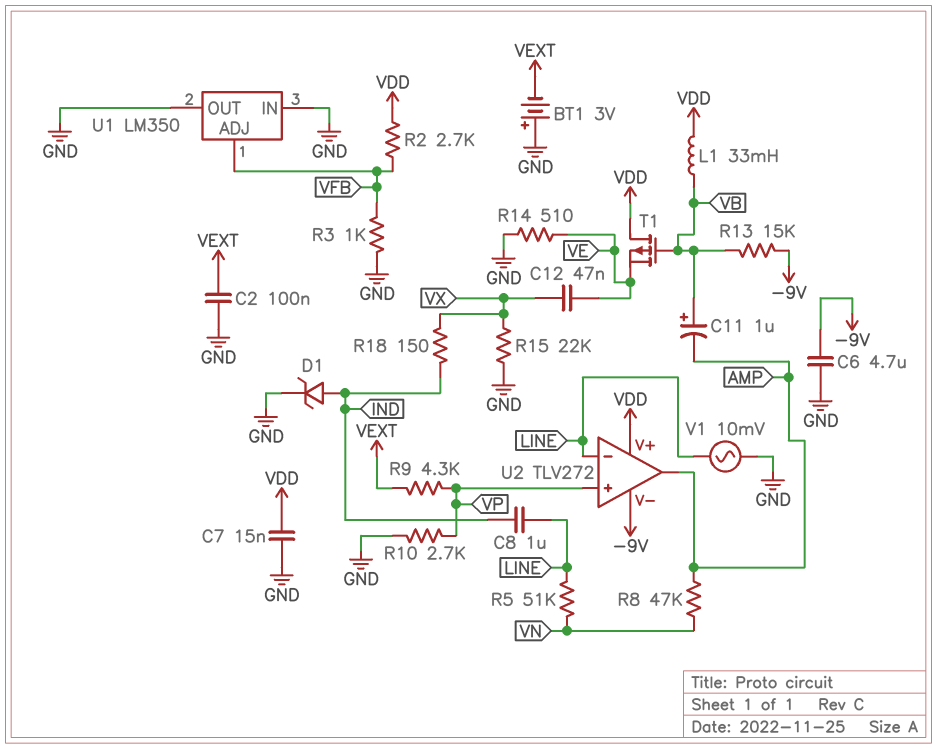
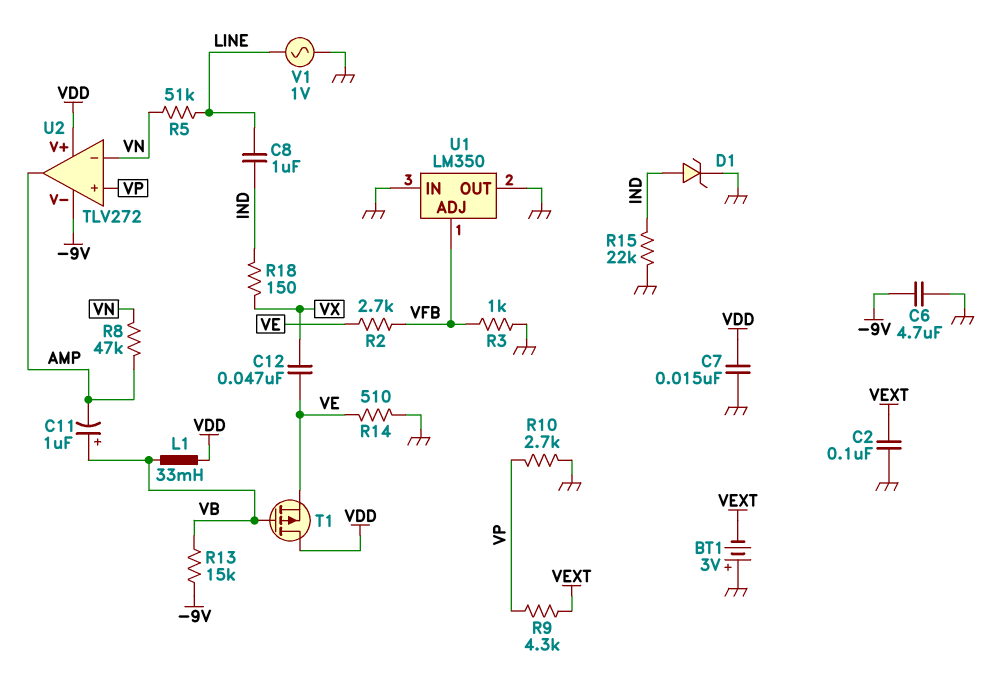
R2: 2.7k (VDD, VFB) -> 2.7k (VE, VFB)
R15: 22k (GND, VX) -> 22k (GND, IND)
U2 pin in-: LINE -> VN
V1: AC 10mV (GND, LINE) -> AC 1V (GND, LINE)

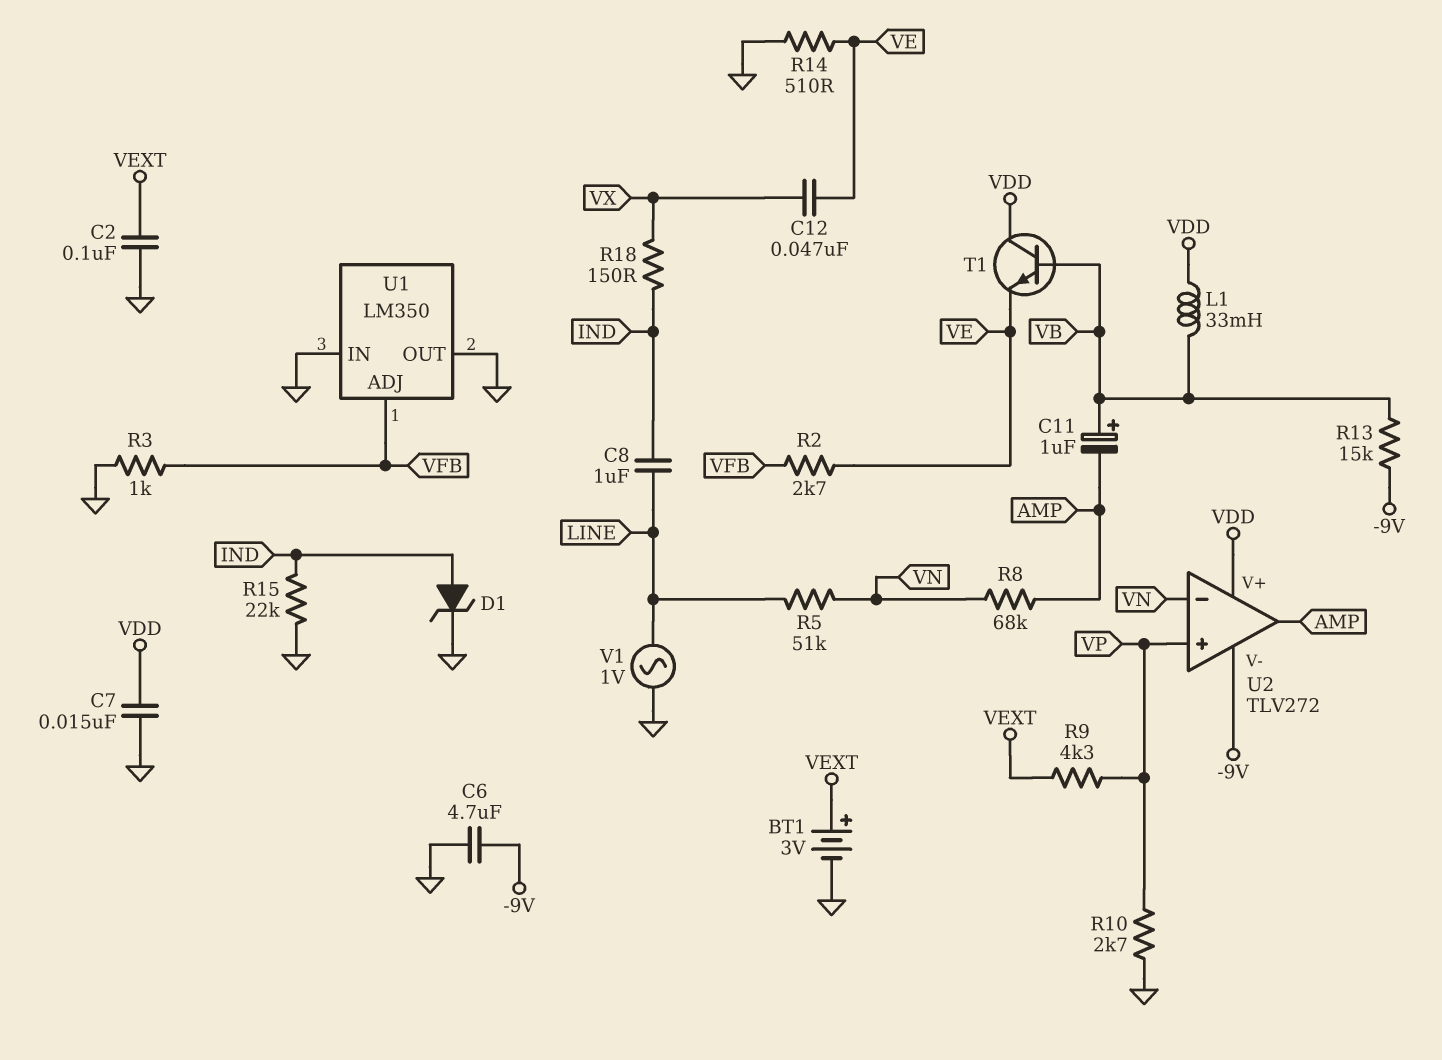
BT1: 3V (plus GND, minus VEXT) -> 3V (plus VEXT, minus GND)
R8: 47k (AMP, VN) -> 68k (AMP, VN)
T1: PMOS (G VB, D VDD, S VE) -> NPN (B VB, C VDD, E VE)

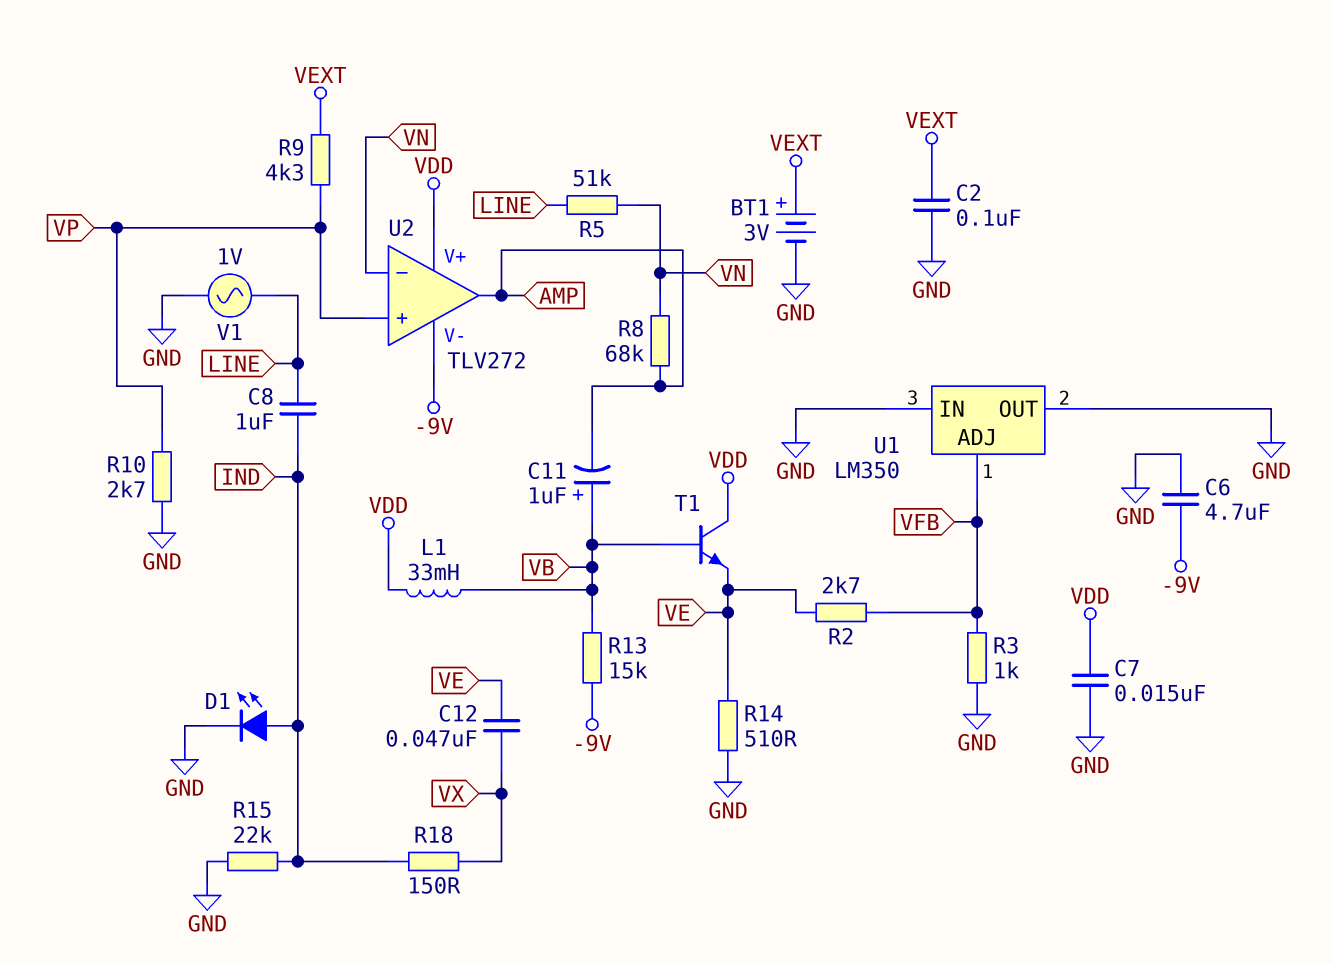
D1: zener (A IND, K GND) -> LED (A IND, K GND)

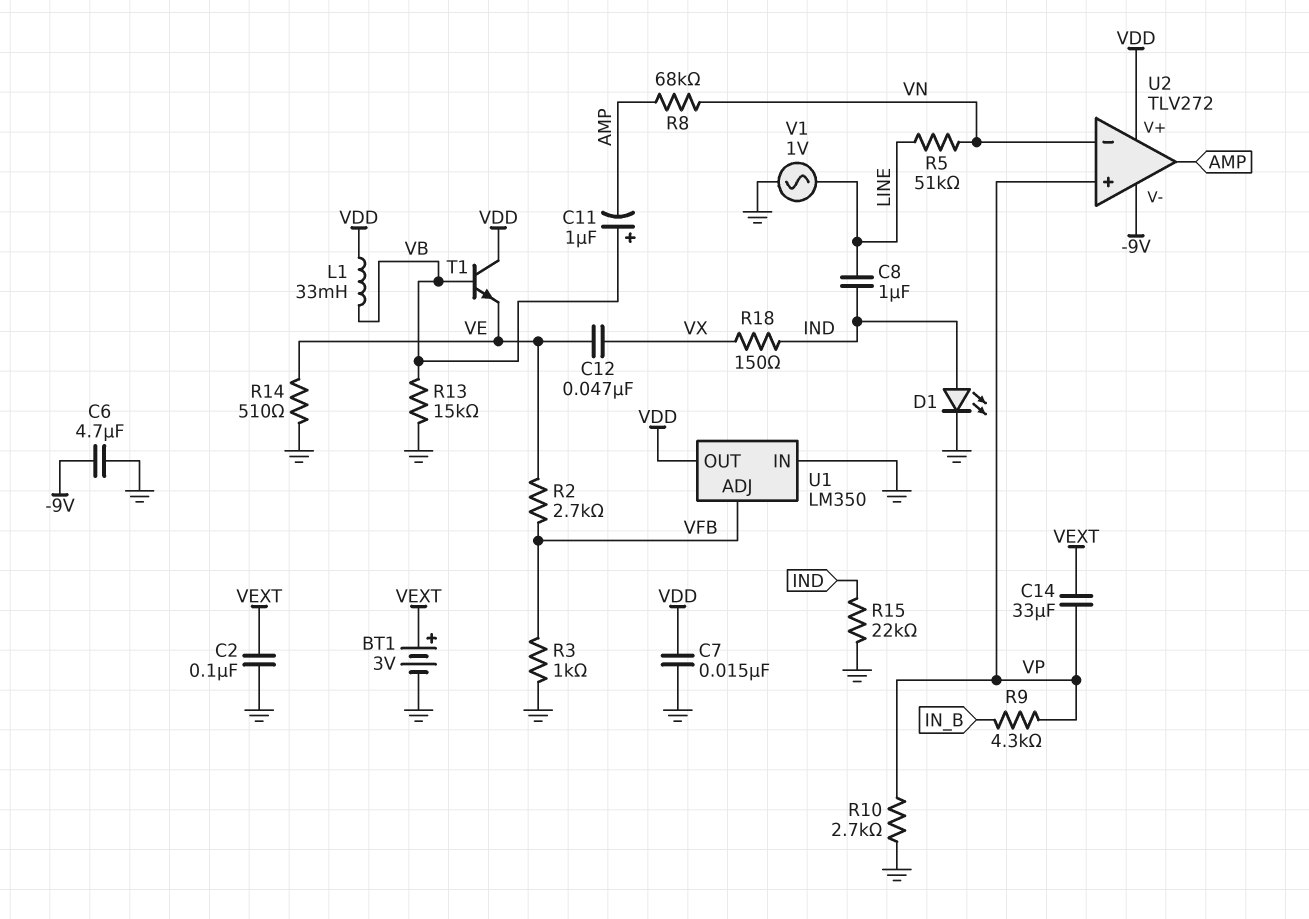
C14: none -> 33uF (VEXT, VP)
R9: 4.3k (VEXT, VP) -> 4.3k (IN_B, VP)
R13: 15k (-9V, VB) -> 15k (GND, VB)
U1 pin OUT: GND -> VDD

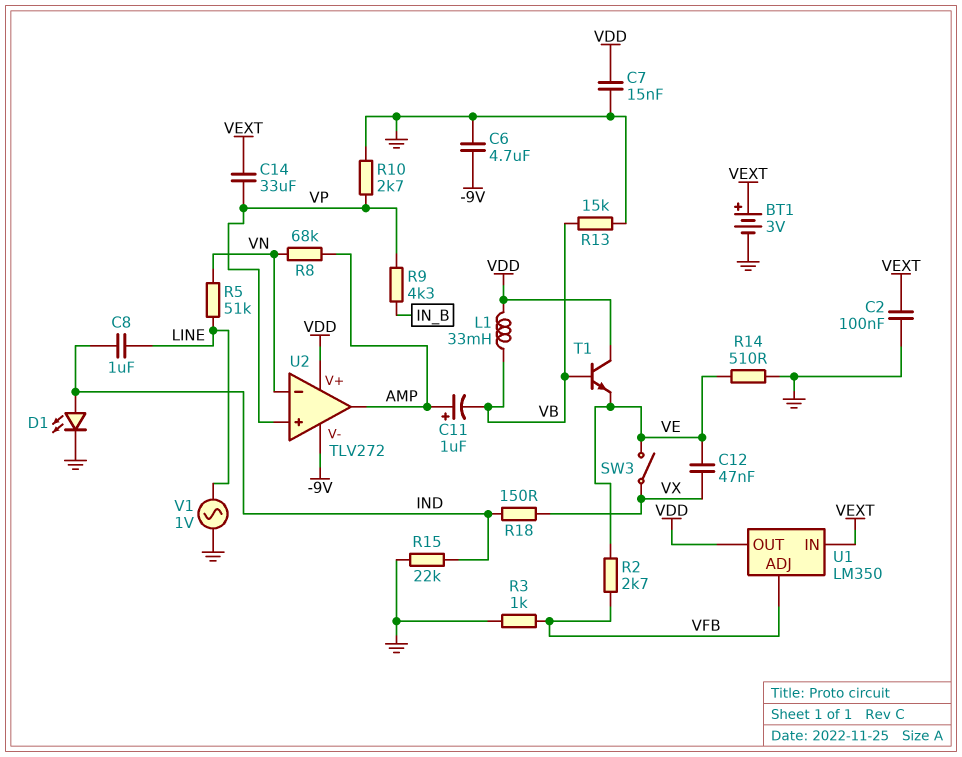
C11: 1uF (plus VB, minus AMP) -> 1uF (plus AMP, minus VB)
SW3: none -> switch (VE, VX)
U1 pin IN: GND -> VEXT

